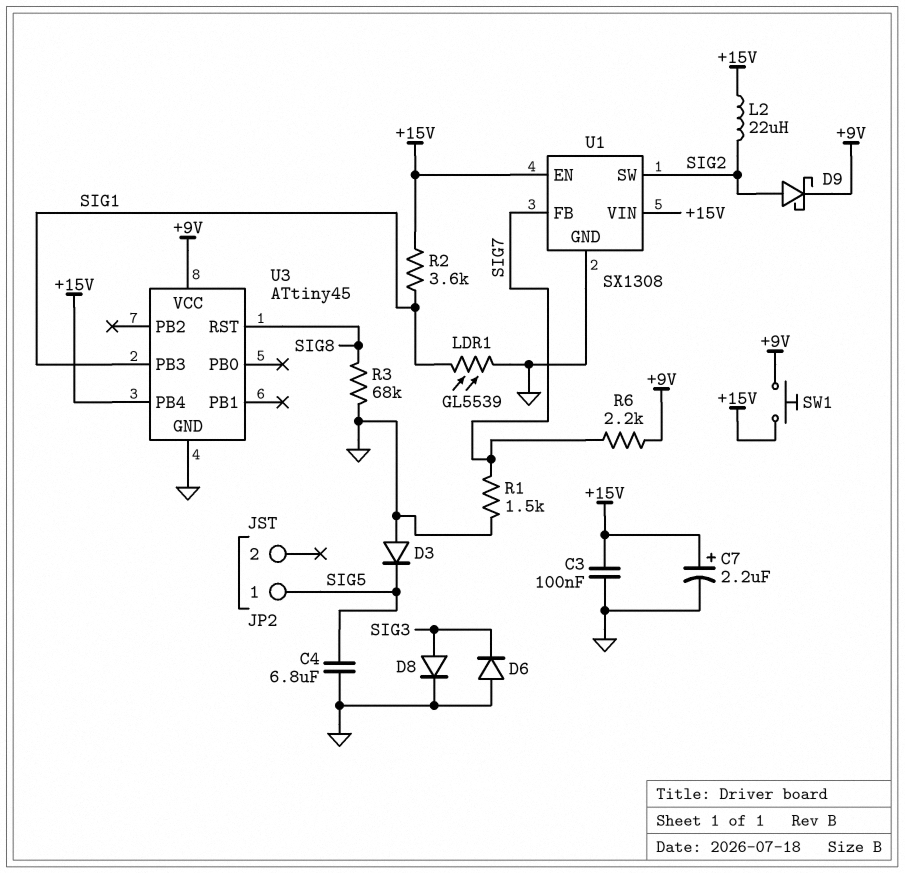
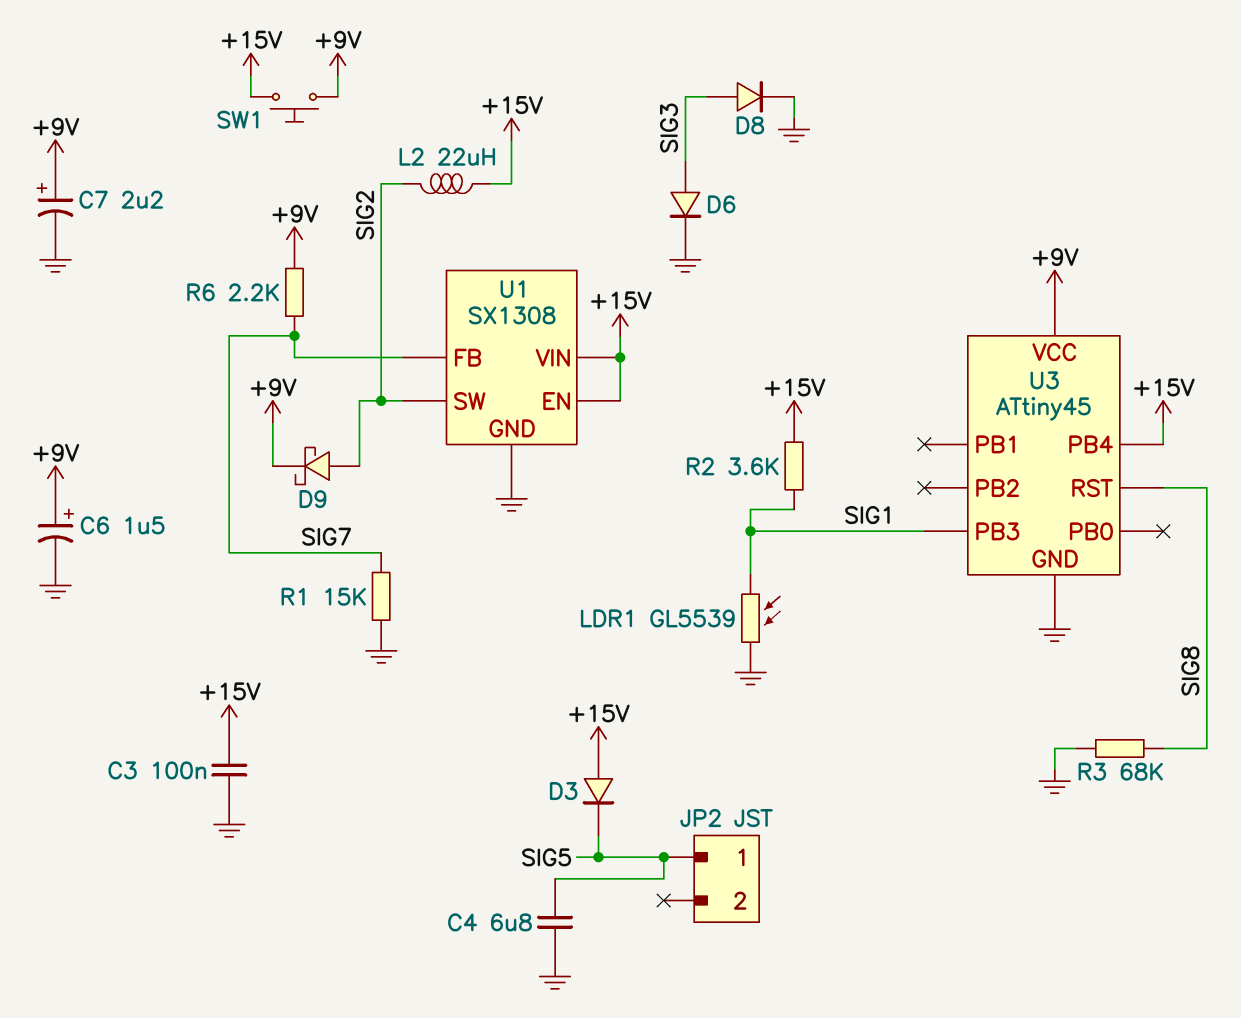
C6: none -> 1.5uF (plus +9V, minus GND)
C7: 2.2uF (plus +15V, minus GND) -> 2.2uF (plus +9V, minus GND)
D3: diode (A GND, K SIG5) -> diode (A +15V, K SIG5)
D6: diode (A GND, K SIG3) -> diode (A SIG3, K GND)
R1: 1.5k (GND, SIG7) -> 15k (GND, SIG7)

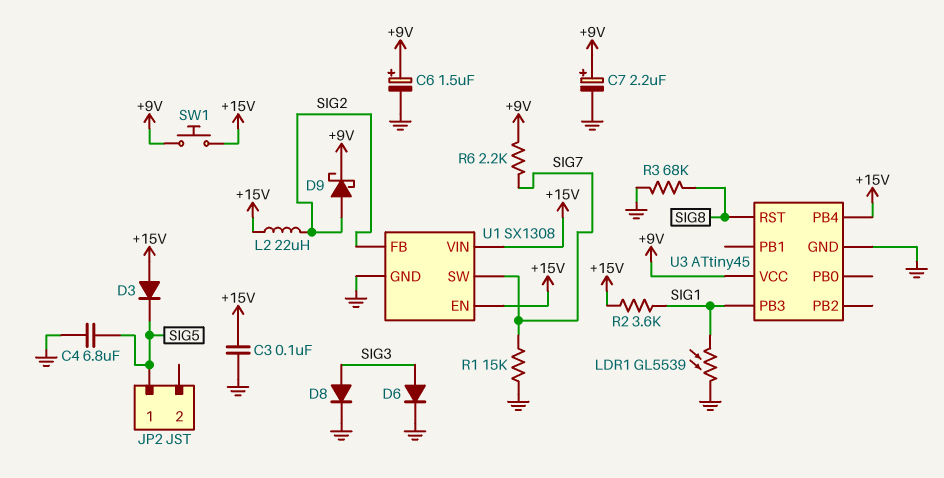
U1 pin FB: SIG7 -> SIG2
U1 pin SW: SIG2 -> SIG7

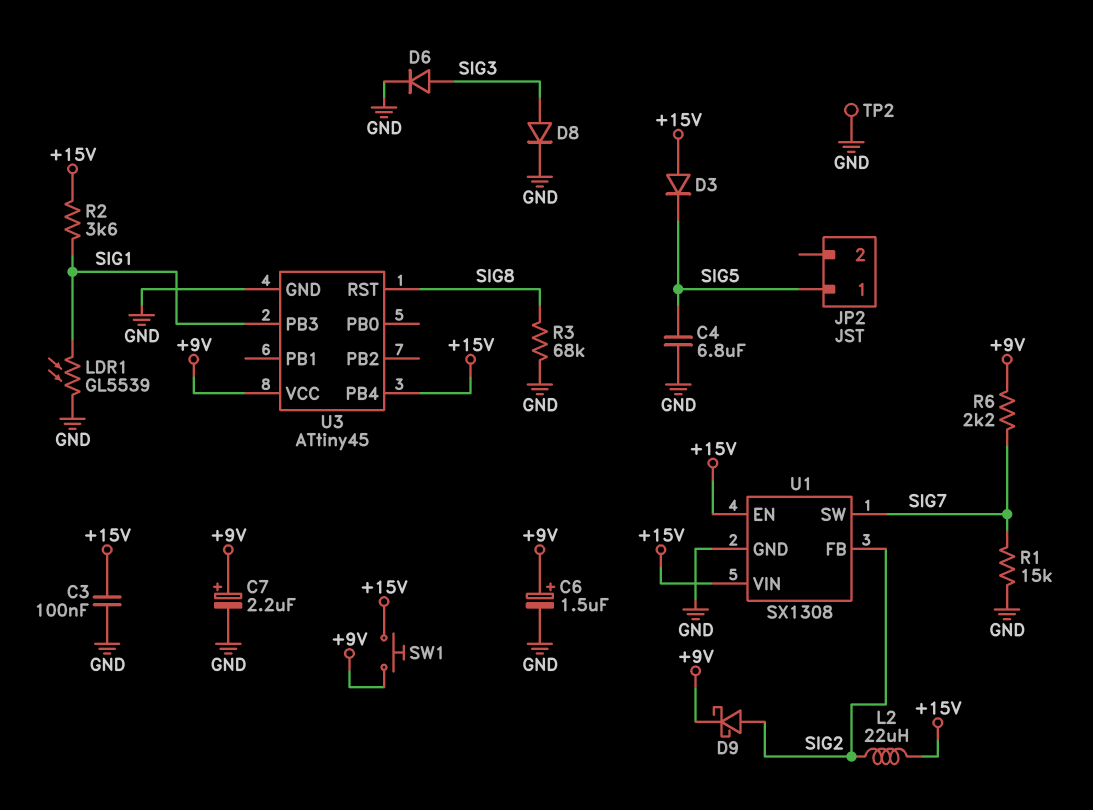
TP2: none -> test point (GND)

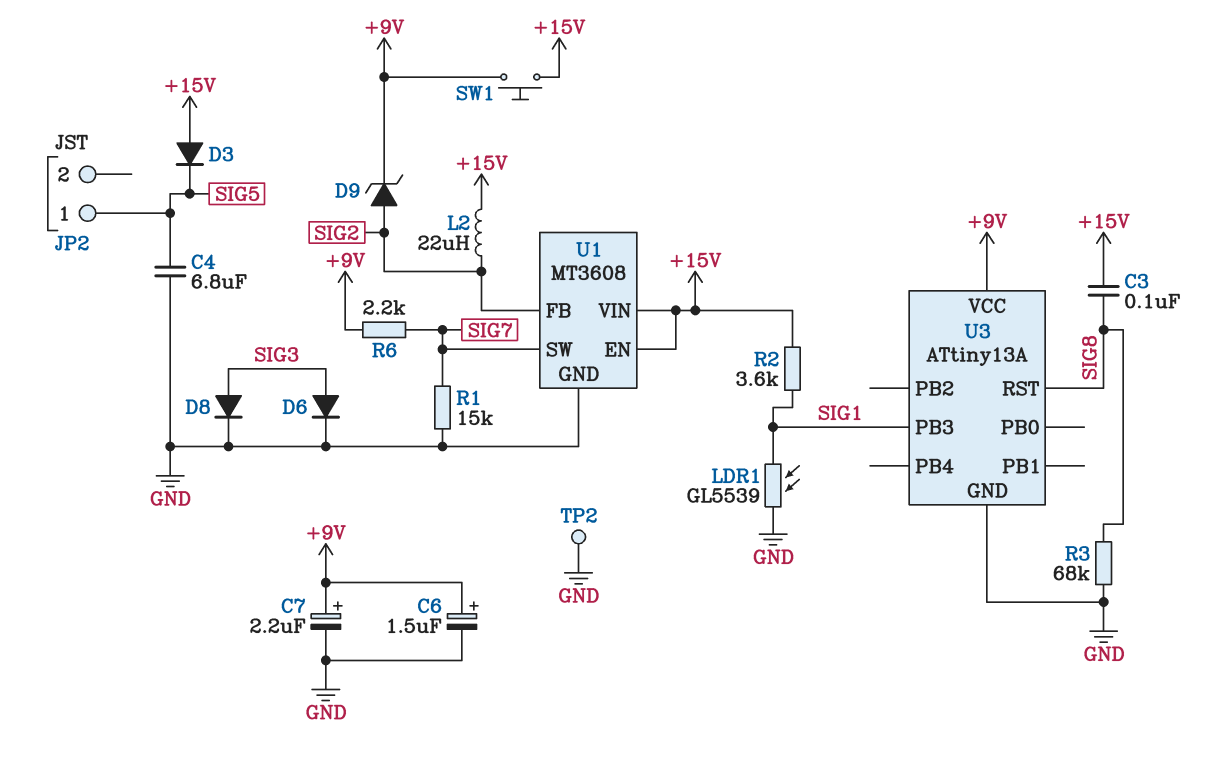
C3: 100nF (+15V, GND) -> 100nF (+15V, SIG8)
D9: schottky (A SIG2, K +9V) -> zener (A SIG2, K +9V)
U1: SX1308 -> MT3608
U3: ATtiny45 -> ATtiny13A
U3 pin PB4: +15V -> none

